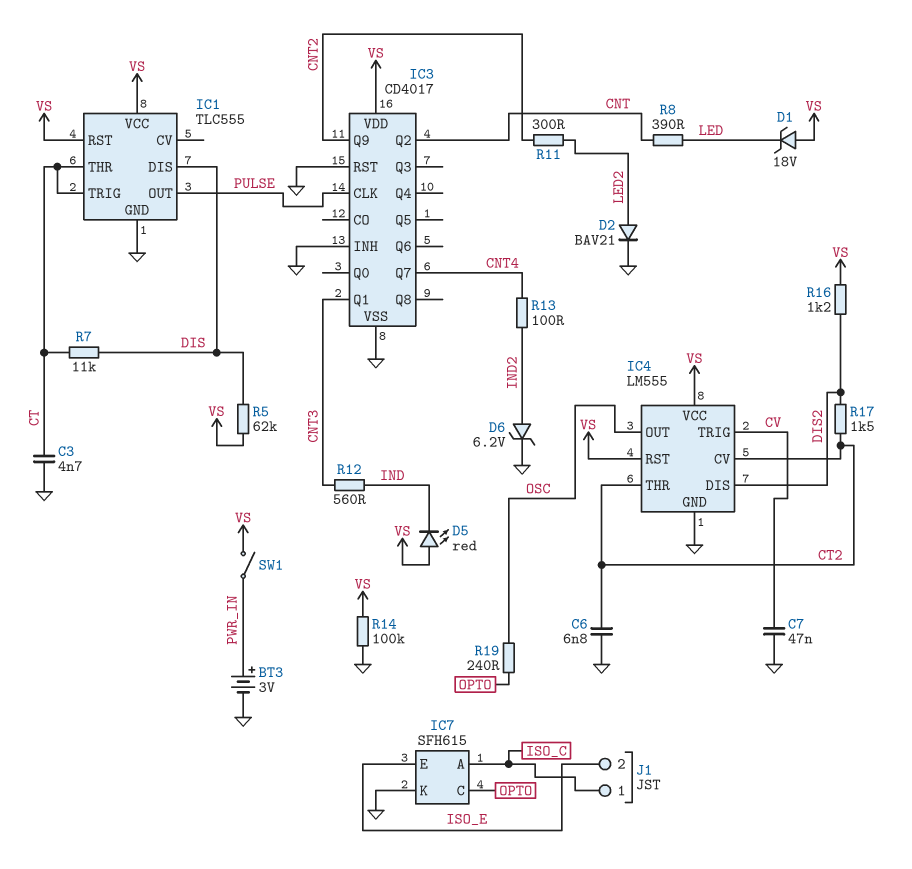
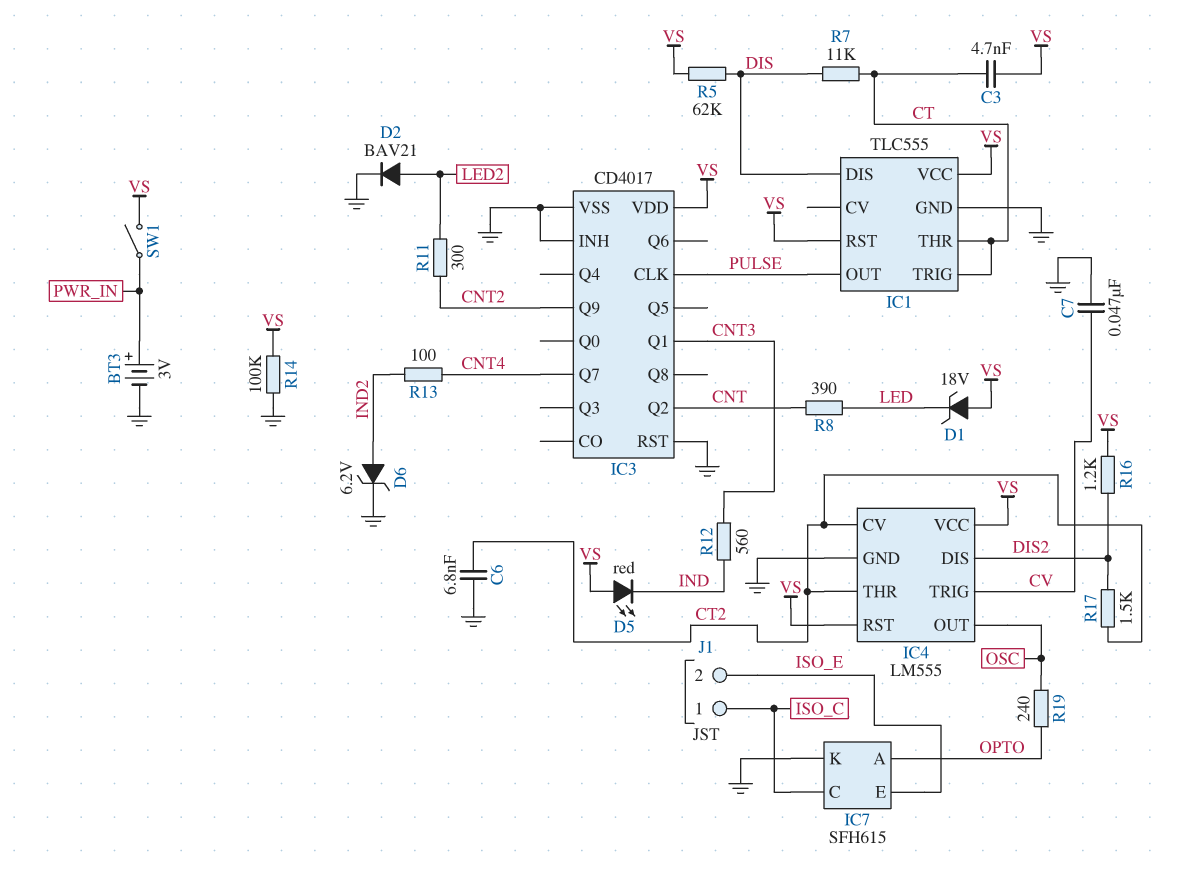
C3: 4.7nF (CT, GND) -> 4.7nF (CT, VS)
IC7 pin A: ISO_C -> OPTO
IC7 pin C: OPTO -> ISO_C

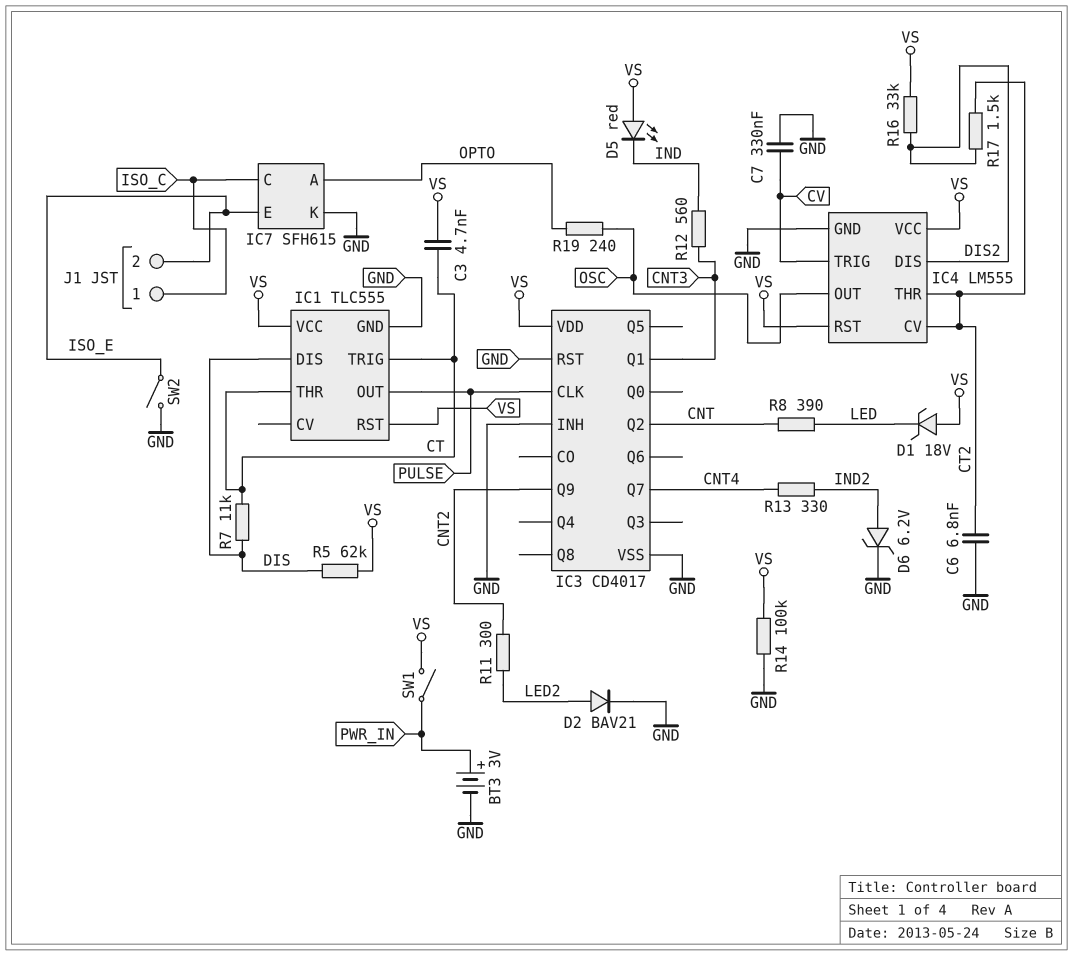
C7: 47nF (CV, GND) -> 330nF (CV, GND)
R13: 100 (CNT4, IND2) -> 330 (CNT4, IND2)
R16: 1.2k (DIS2, VS) -> 33k (DIS2, VS)
SW2: none -> switch (GND, ISO_E)

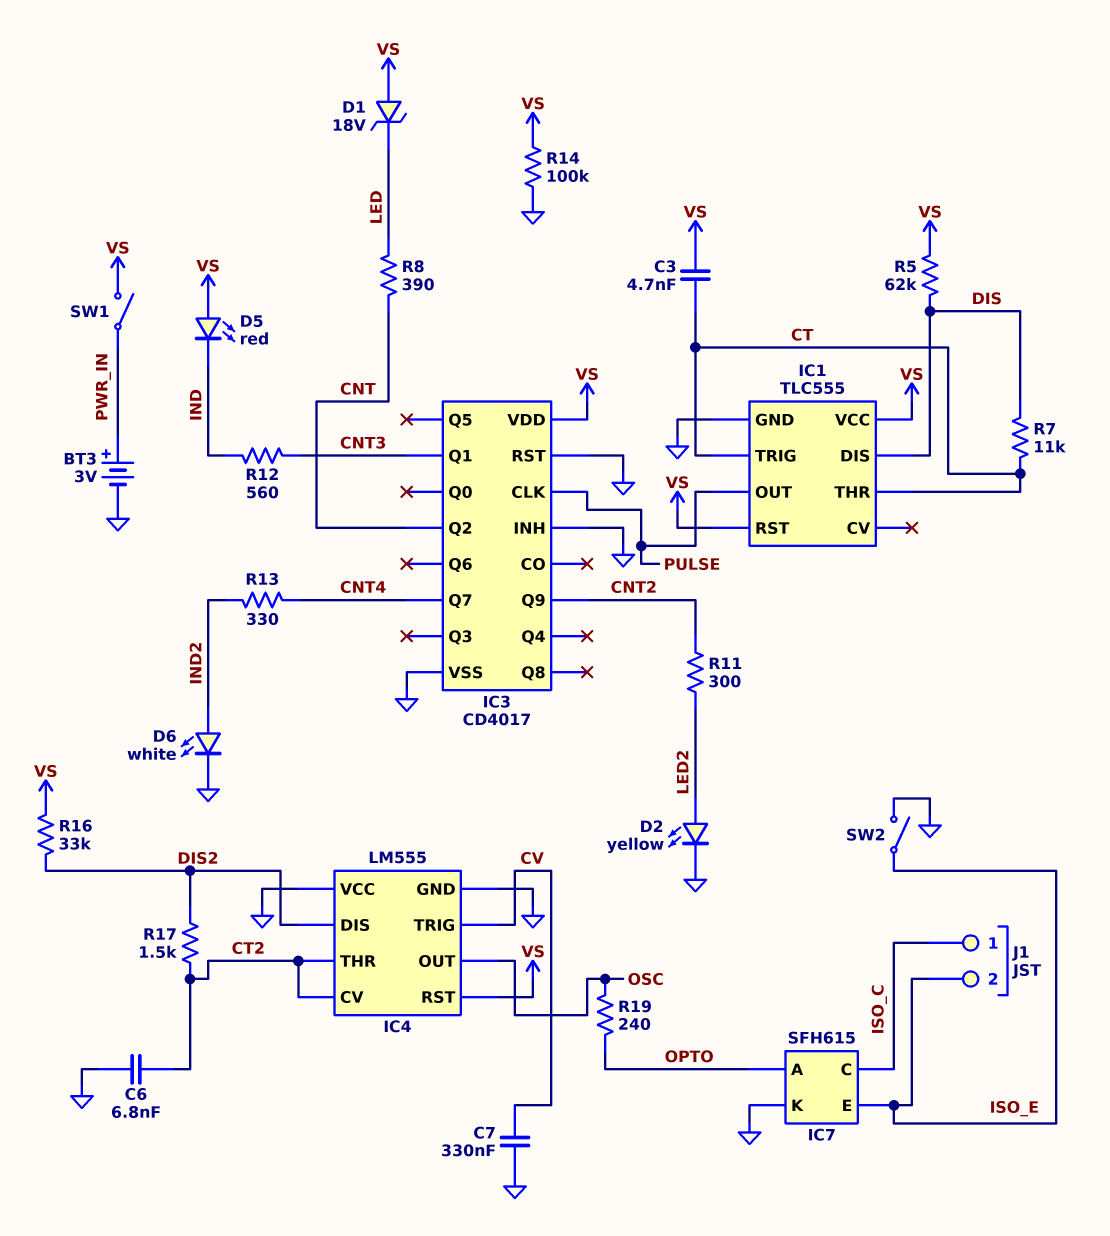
D2: diode BAV21 (A LED2, K GND) -> LED yellow (A LED2, K GND)
D6: zener 6.2V (A IND2, K GND) -> LED white (A IND2, K GND)
IC4 pin VCC: VS -> GND

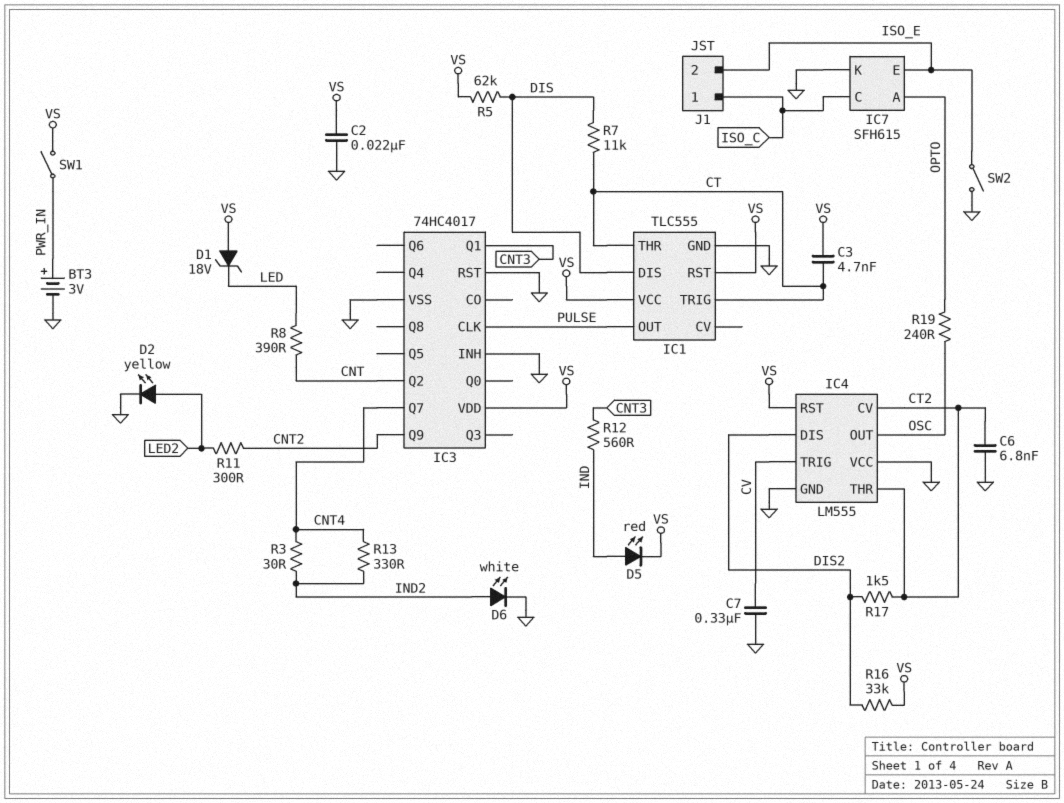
C2: none -> 22nF (GND, VS)
D5: LED red (A VS, K IND) -> LED red (A IND, K VS)
IC3: CD4017 -> 74HC4017
R3: none -> 30 (CNT4, IND2)
R14: 100k (GND, VS) -> none

